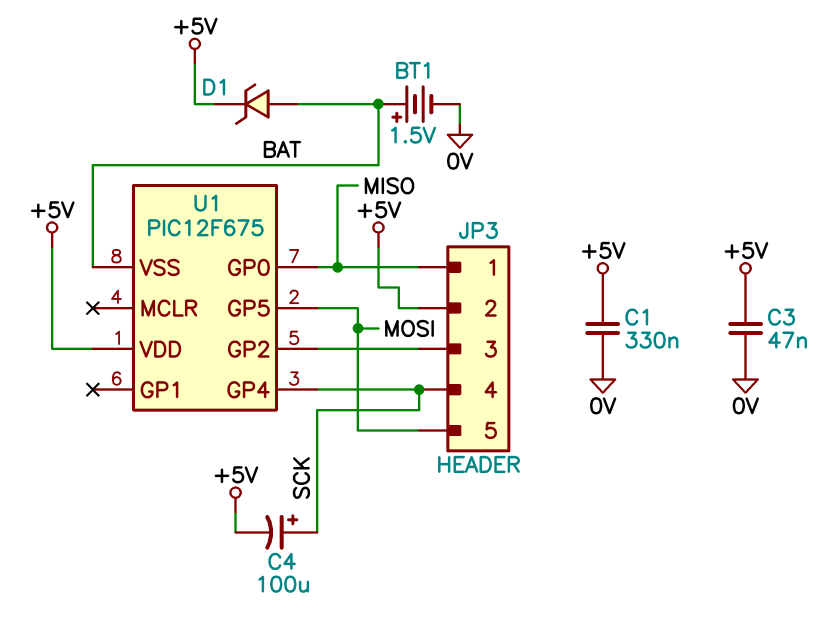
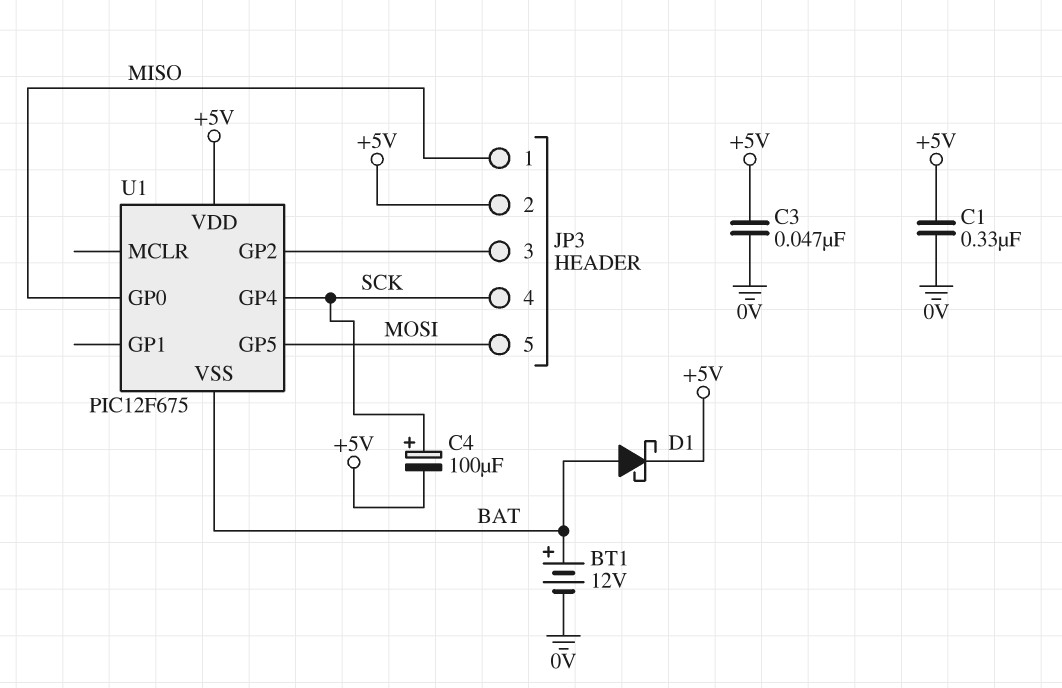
BT1: 1.5V (plus BAT, minus 0V) -> 12V (plus BAT, minus 0V)
D1: zener (A BAT, K +5V) -> schottky (A BAT, K +5V)

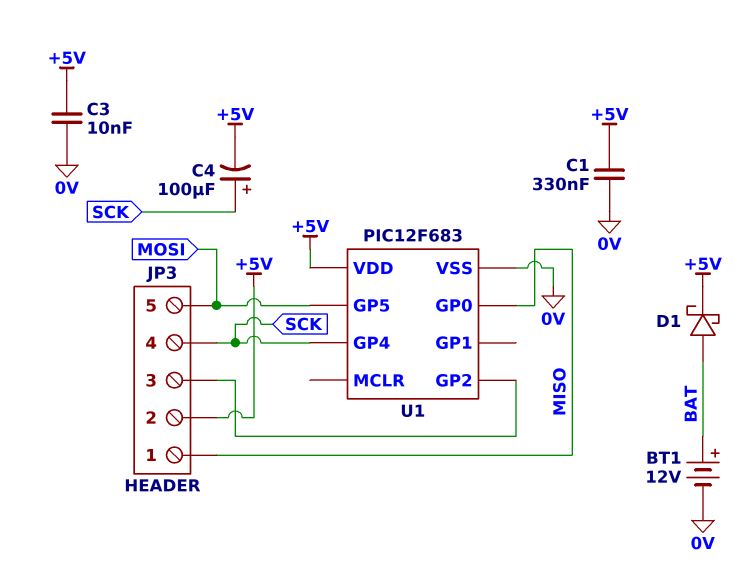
C3: 47nF (+5V, 0V) -> 10nF (+5V, 0V)
U1: PIC12F675 -> PIC12F683
U1 pin VSS: BAT -> 0V

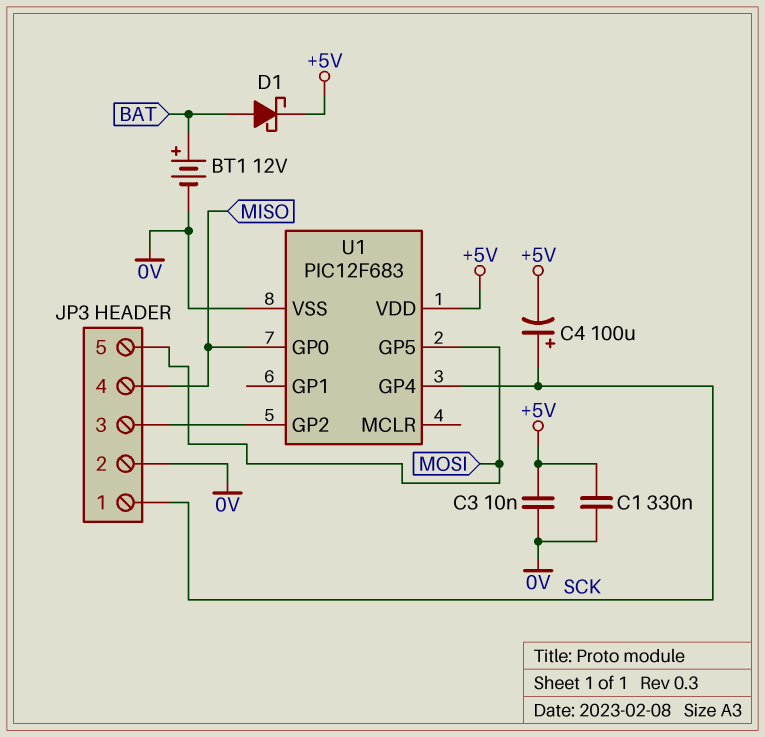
JP3 pin 1: MISO -> SCK
JP3 pin 2: +5V -> 0V
JP3 pin 4: SCK -> MISO

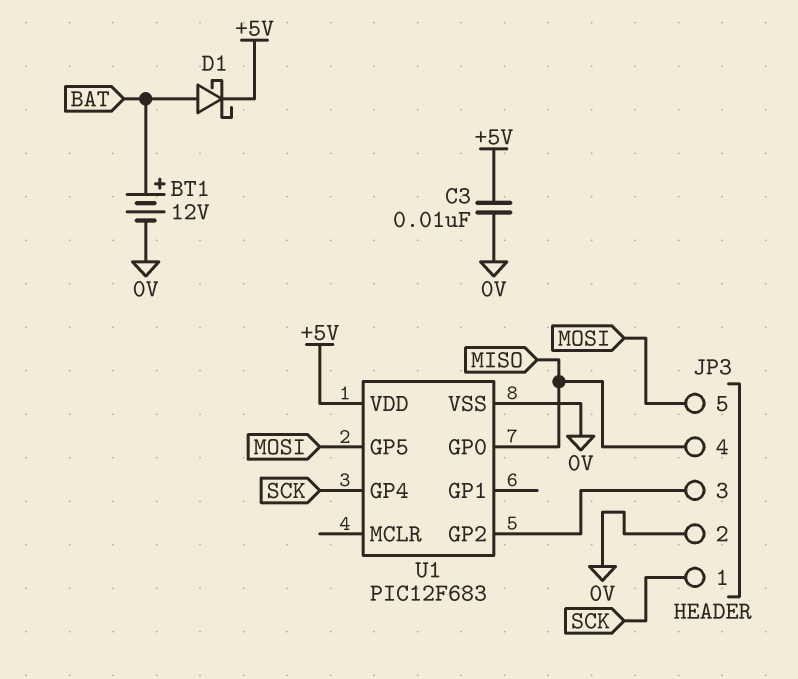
C1: 330nF (+5V, 0V) -> none
C4: 100uF (plus SCK, minus +5V) -> none

